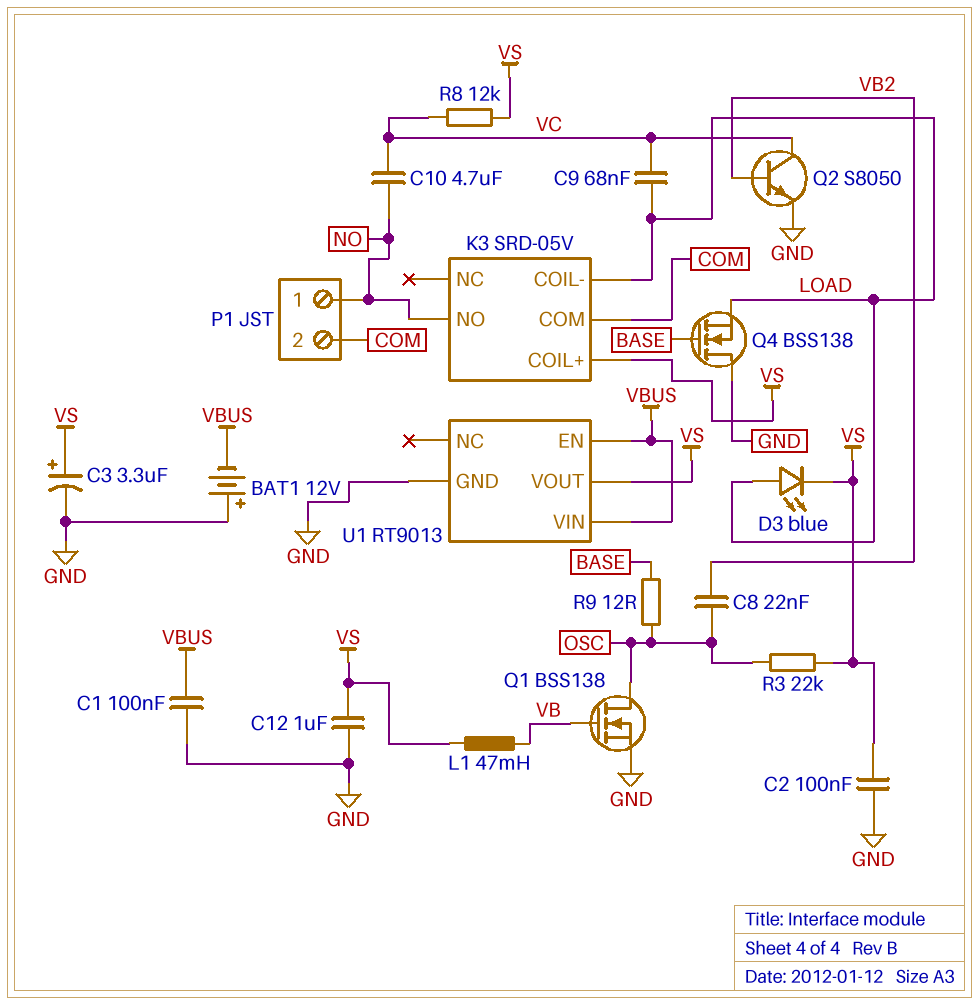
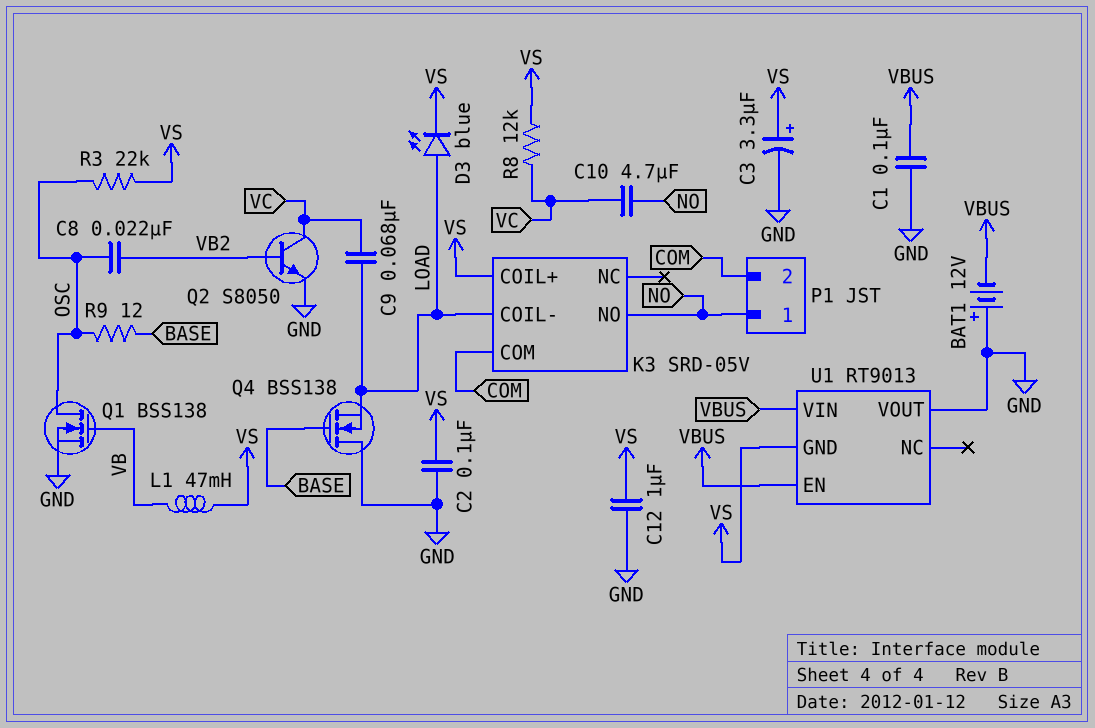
U1 pin GND: GND -> VS
U1 pin VOUT: VS -> GND

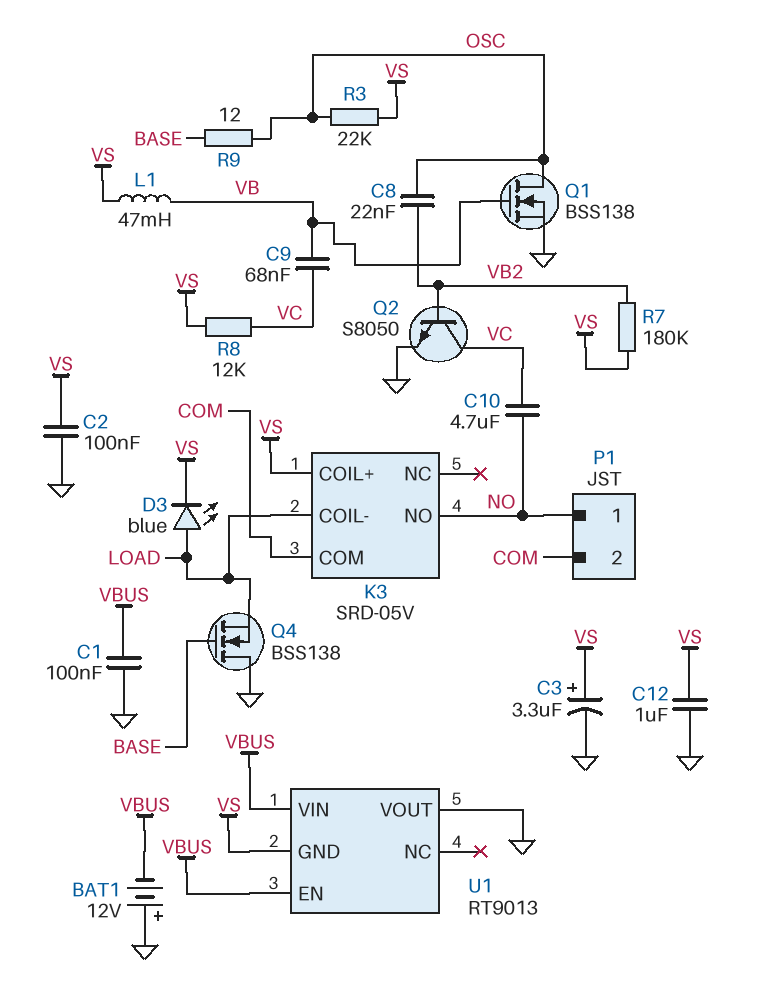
C9: 68nF (LOAD, VC) -> 68nF (VB, VC)
R7: none -> 180k (VB2, VS)

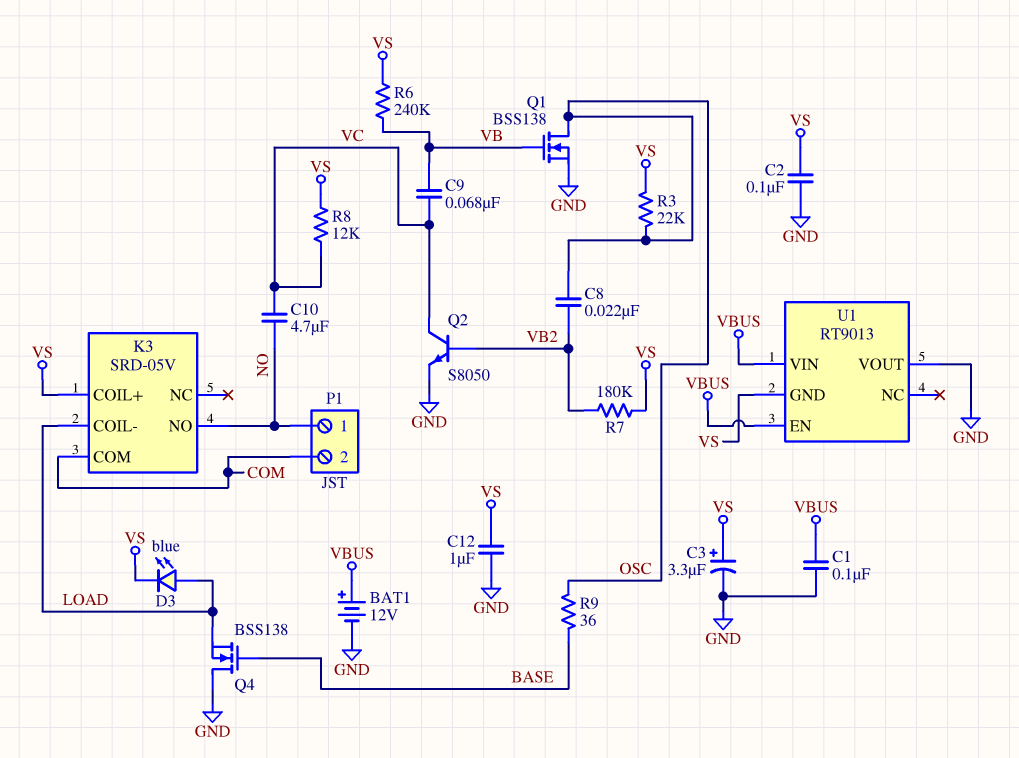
BAT1: 12V (plus GND, minus VBUS) -> 12V (plus VBUS, minus GND)
L1: 47mH (VB, VS) -> none
R6: none -> 240k (VB, VS)
R9: 12 (BASE, OSC) -> 36 (BASE, OSC)

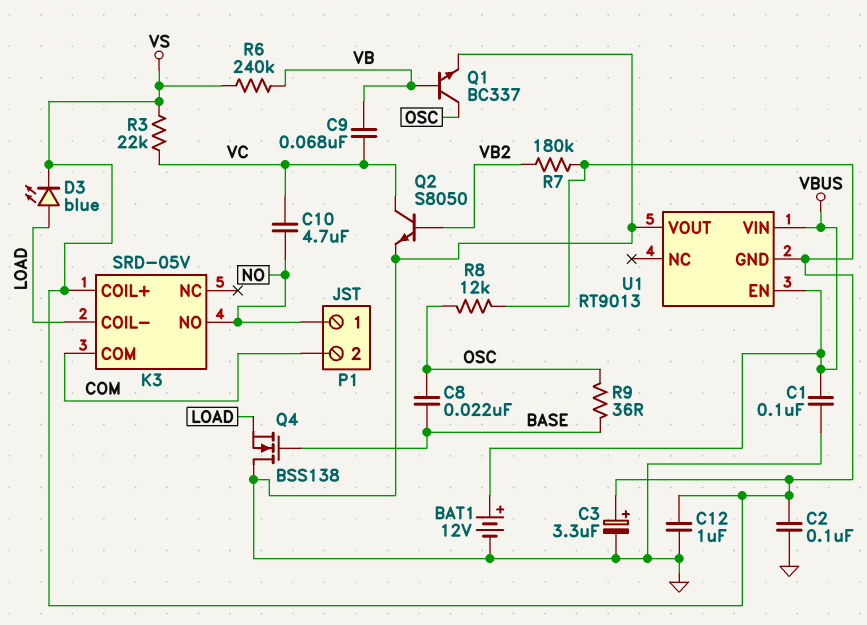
C8: 22nF (OSC, VB2) -> 22nF (BASE, OSC)
Q1: NMOS BSS138 (G VB, D OSC, S GND) -> NPN BC337 (B VB, C OSC, E GND)
R3: 22k (OSC, VS) -> 22k (VC, VS)
R8: 12k (VC, VS) -> 12k (OSC, VS)

